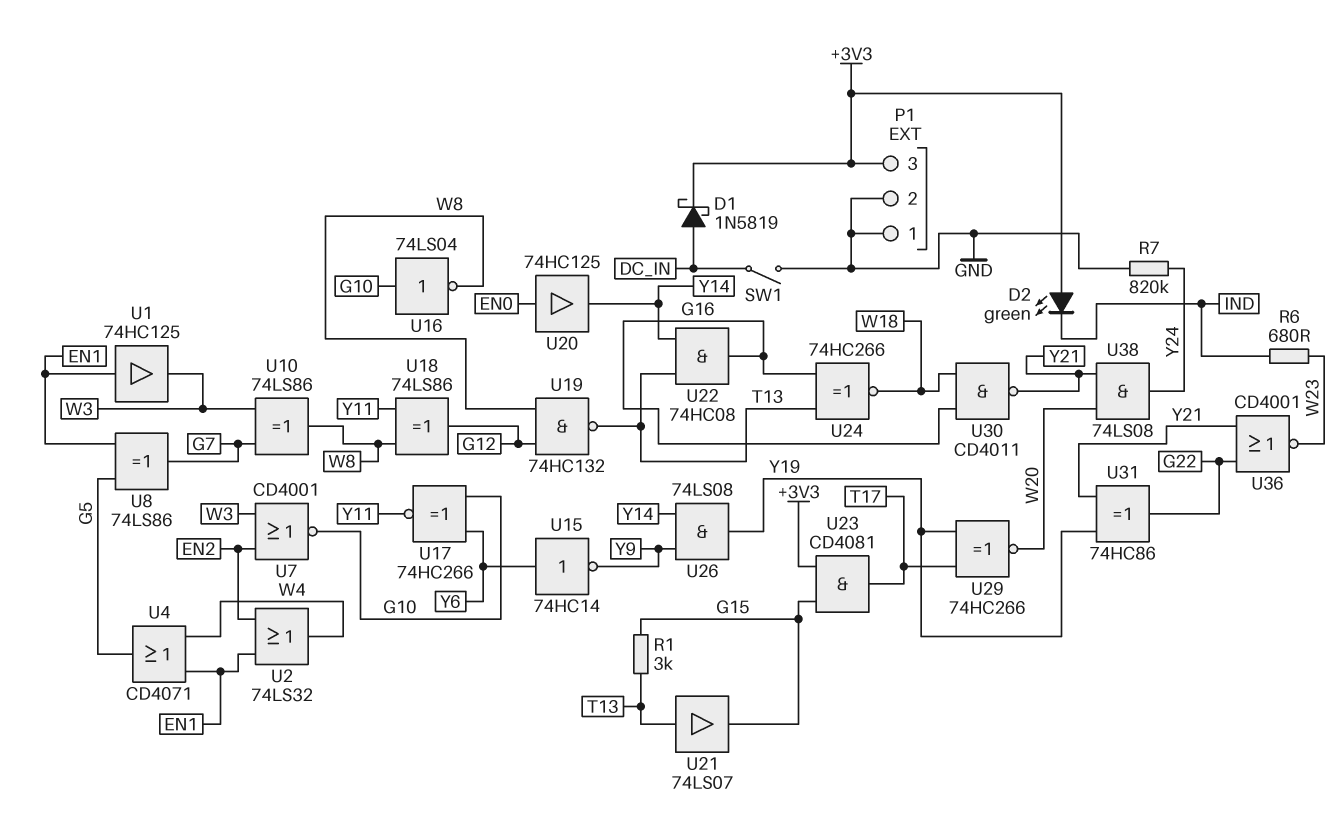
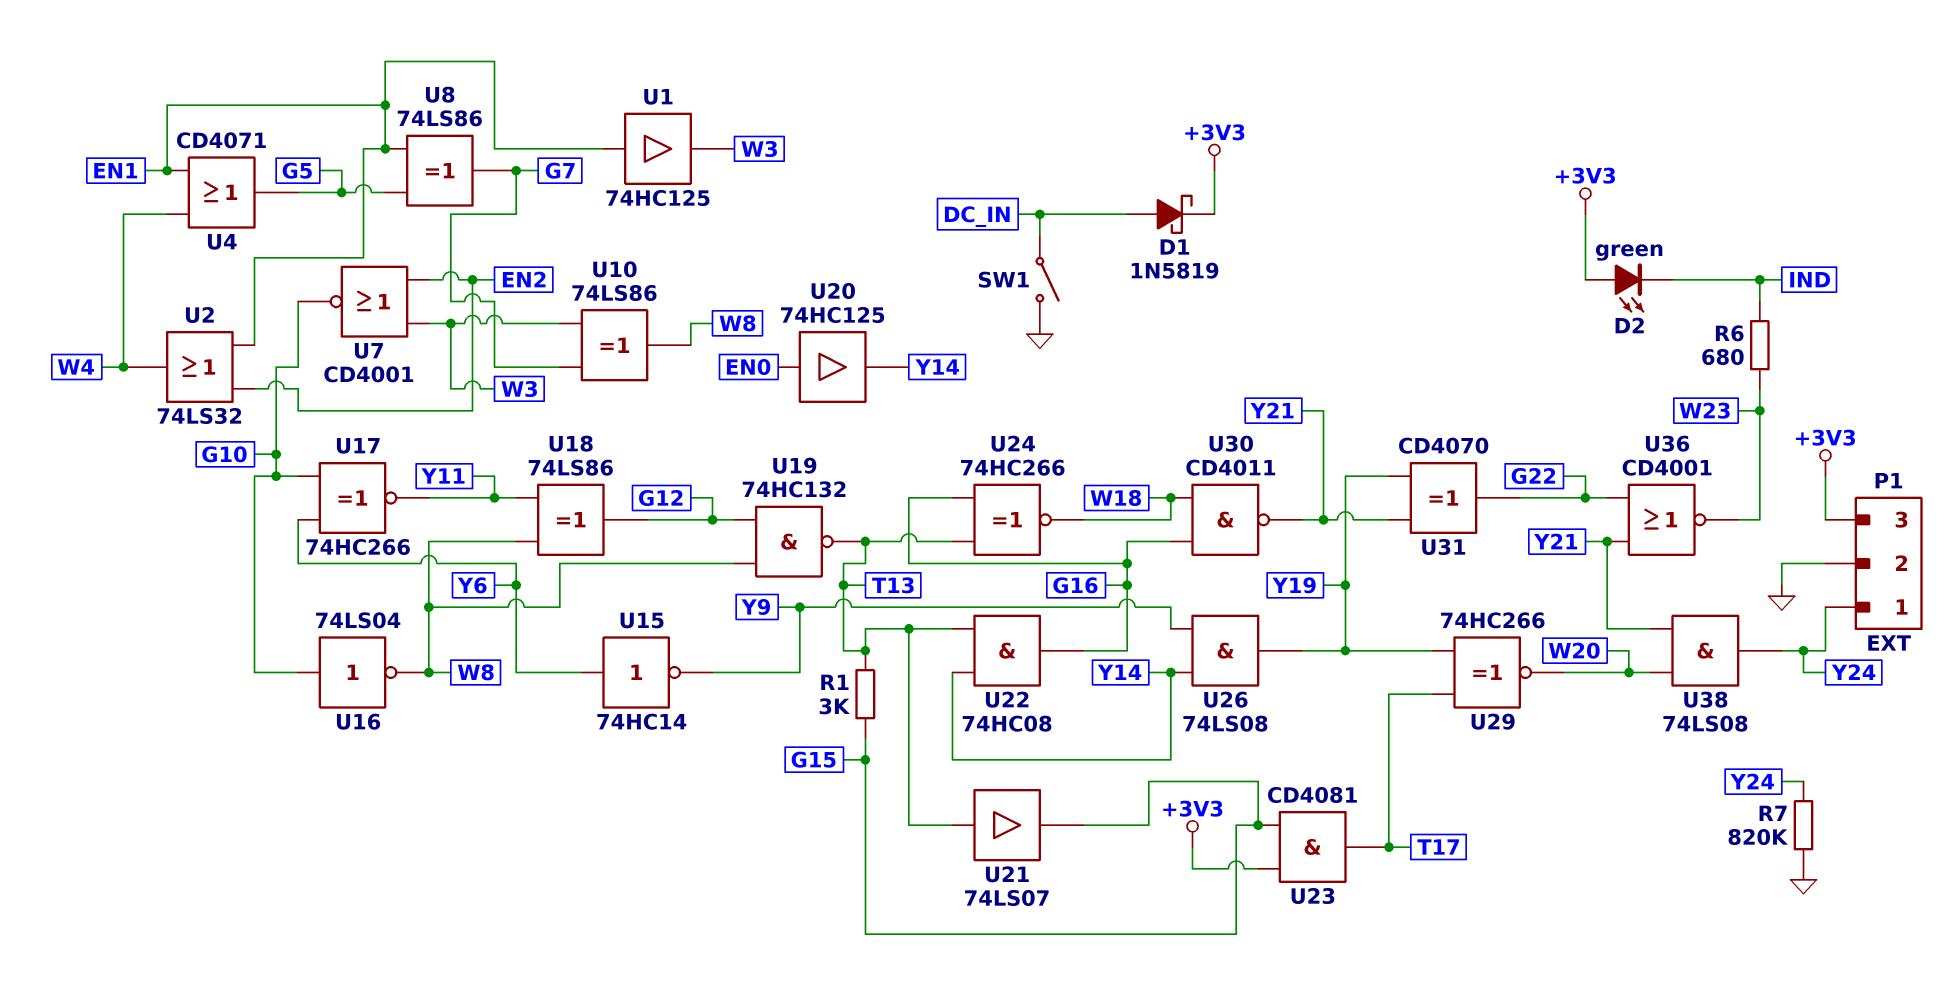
P1 pin 1: GND -> Y24
U31: XOR 74HC86 (in Y19, in Y21, out G22) -> XOR CD4070 (in Y19, in Y21, out G22)

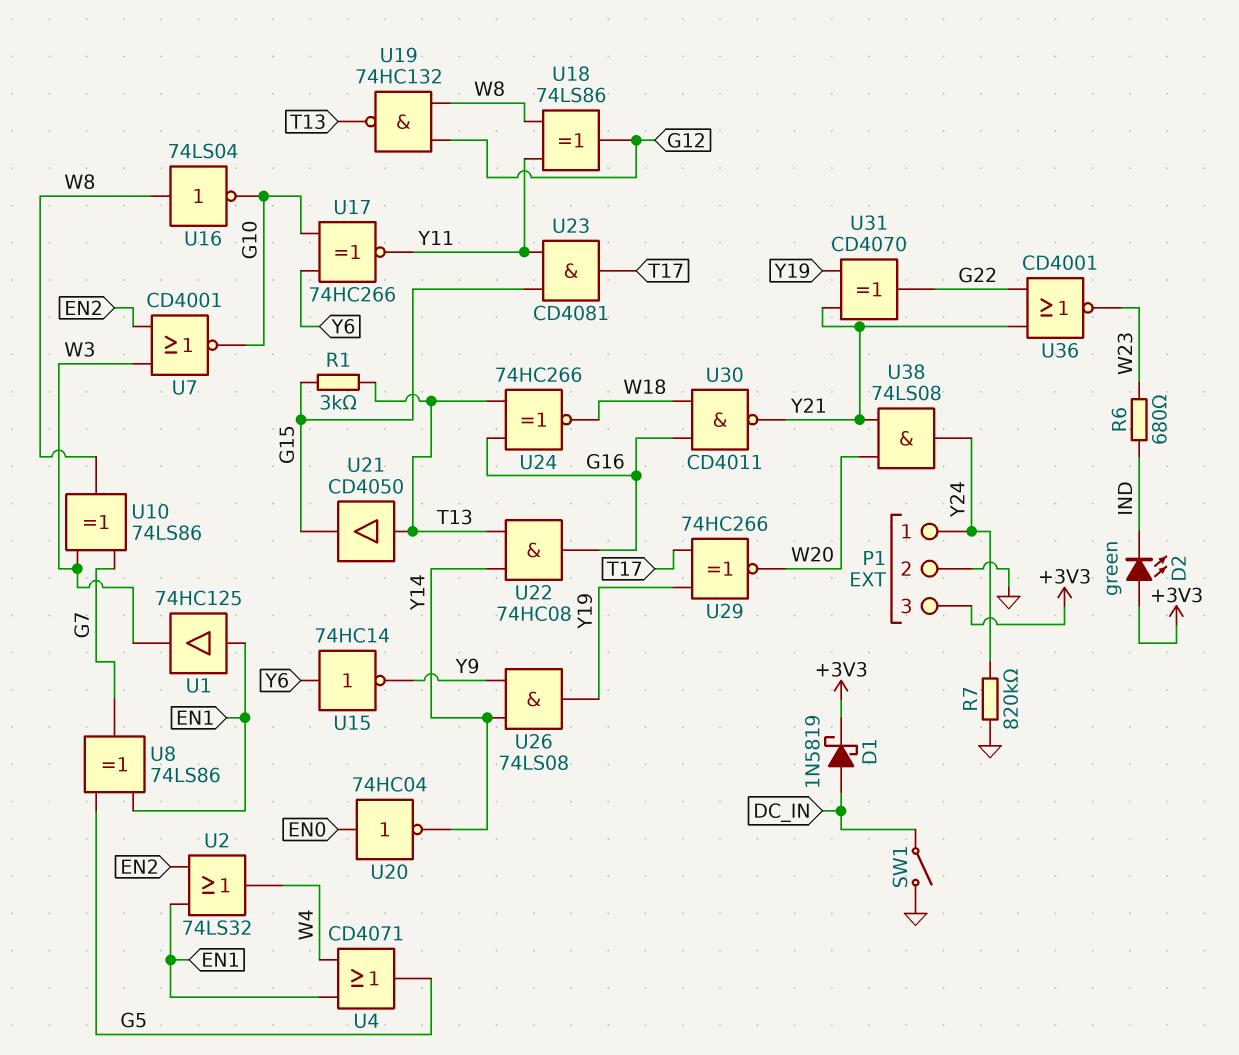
U16: NOT 74LS04 (in G10, out W8) -> NOT 74LS04 (in W8, out G10)
U20: buffer 74HC125 (in EN0, out Y14) -> NOT 74HC04 (in EN0, out Y14)
U21: buffer 74LS07 (in T13, out G15) -> buffer CD4050 (in T13, out G15)
U23: AND CD4081 (in +3V3, in G15, out T17) -> AND CD4081 (in G15, in Y11, out T17)

